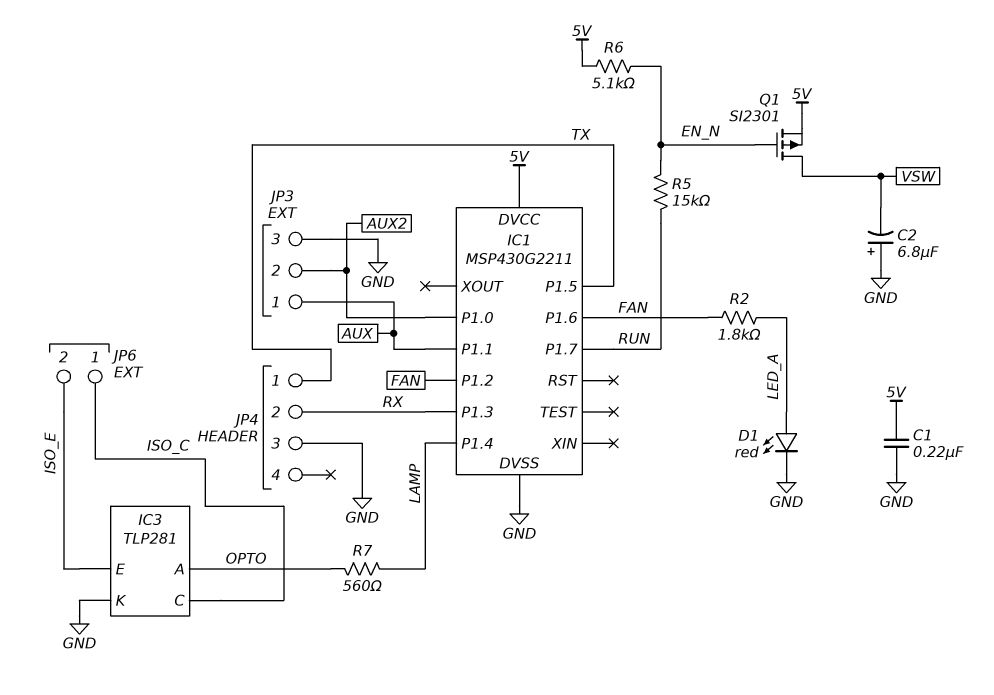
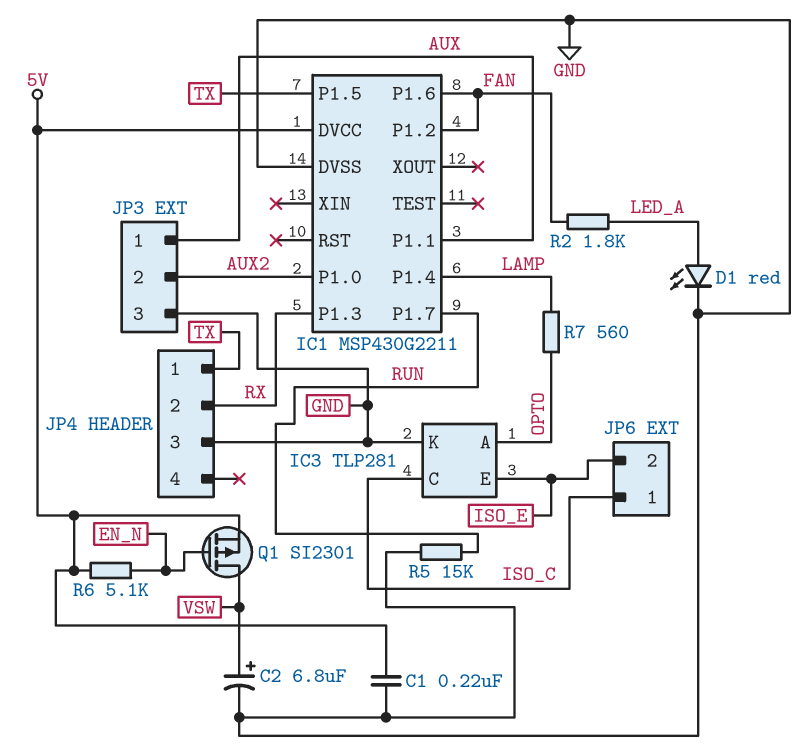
C2: 6.8uF (plus GND, minus VSW) -> 6.8uF (plus VSW, minus GND)
R5: 15k (EN_N, RUN) -> 15k (GND, RUN)

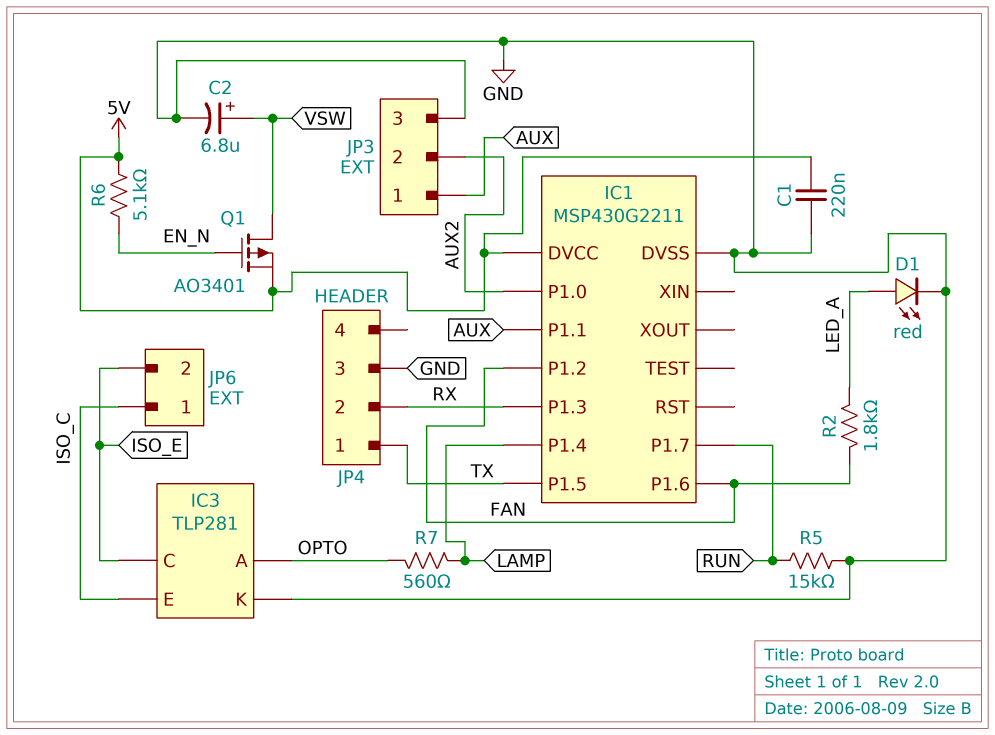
IC3 pin C: ISO_C -> ISO_E
IC3 pin E: ISO_E -> ISO_C
Q1: PMOS SI2301 (G EN_N, D VSW, S 5V) -> PMOS AO3401 (G EN_N, D VSW, S 5V)

